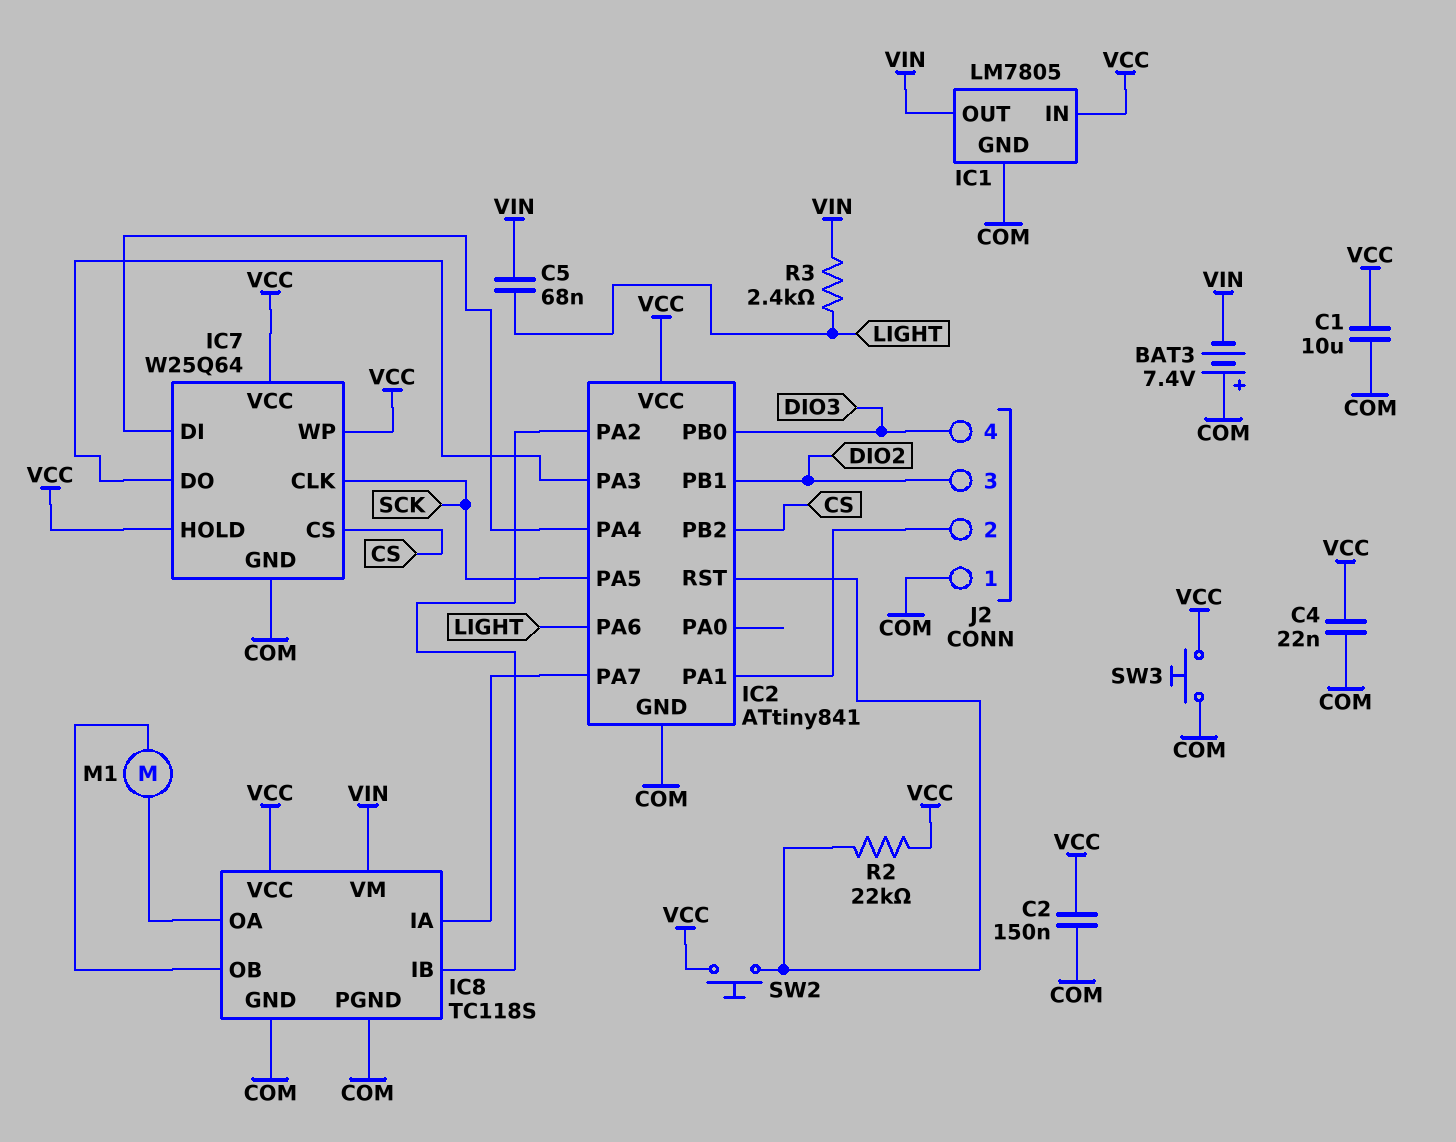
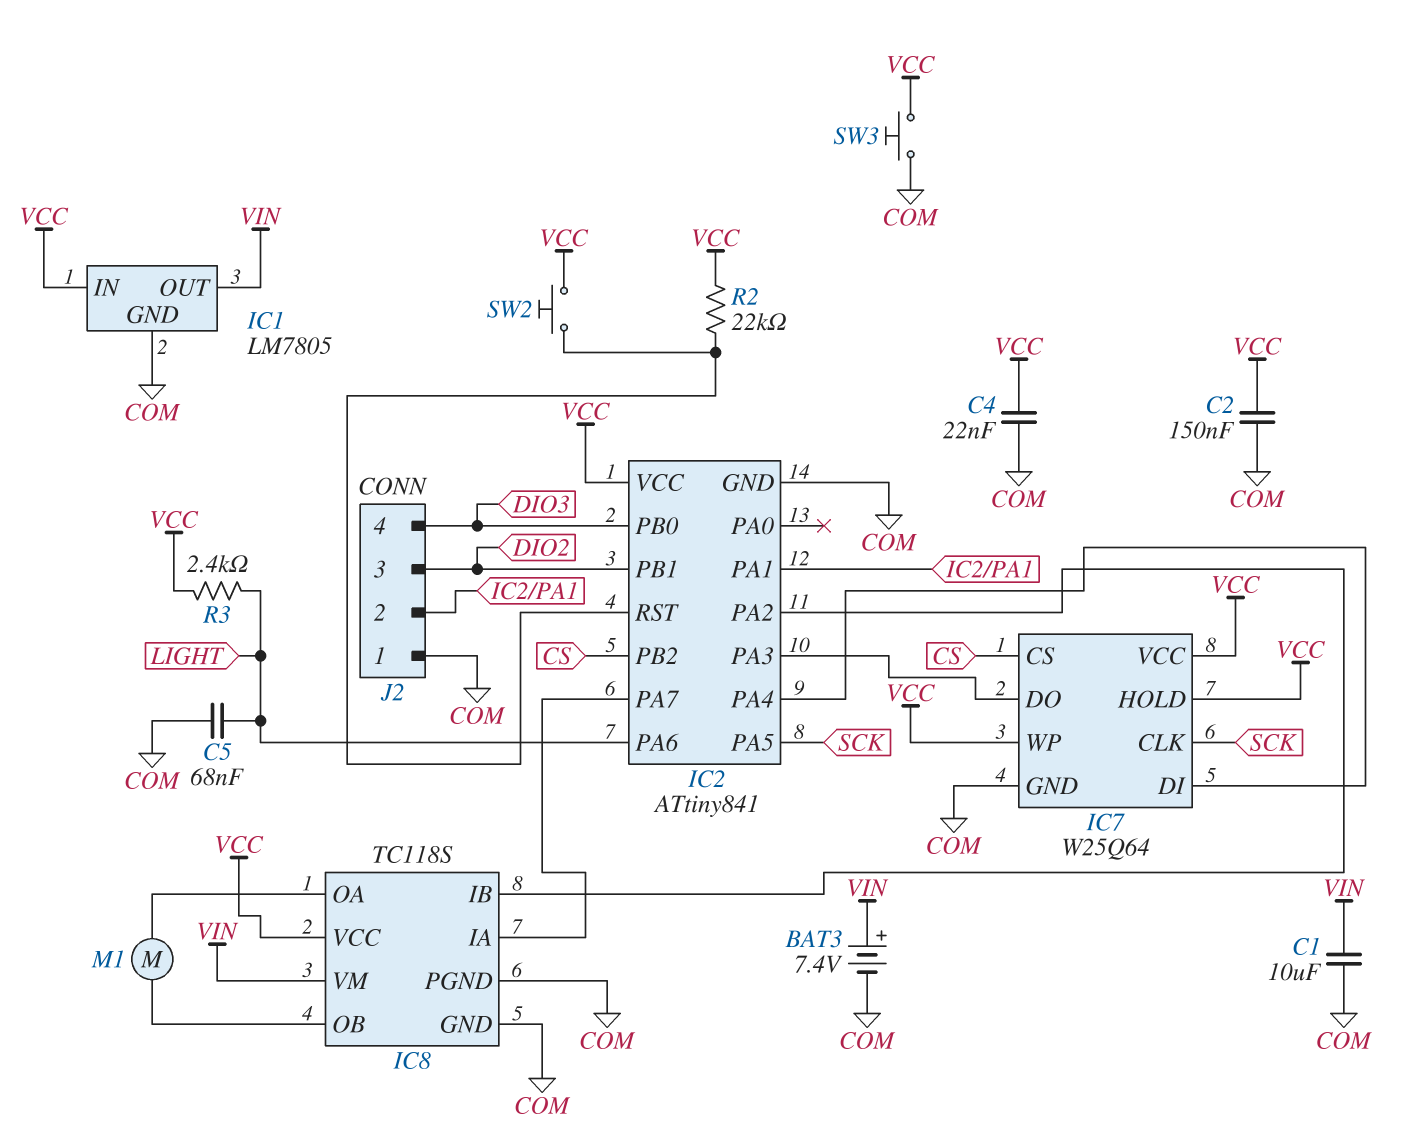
BAT3: 7.4V (plus COM, minus VIN) -> 7.4V (plus VIN, minus COM)
C1: 10uF (COM, VCC) -> 10uF (COM, VIN)
C5: 68nF (LIGHT, VIN) -> 68nF (COM, LIGHT)
R3: 2.4k (LIGHT, VIN) -> 2.4k (LIGHT, VCC)

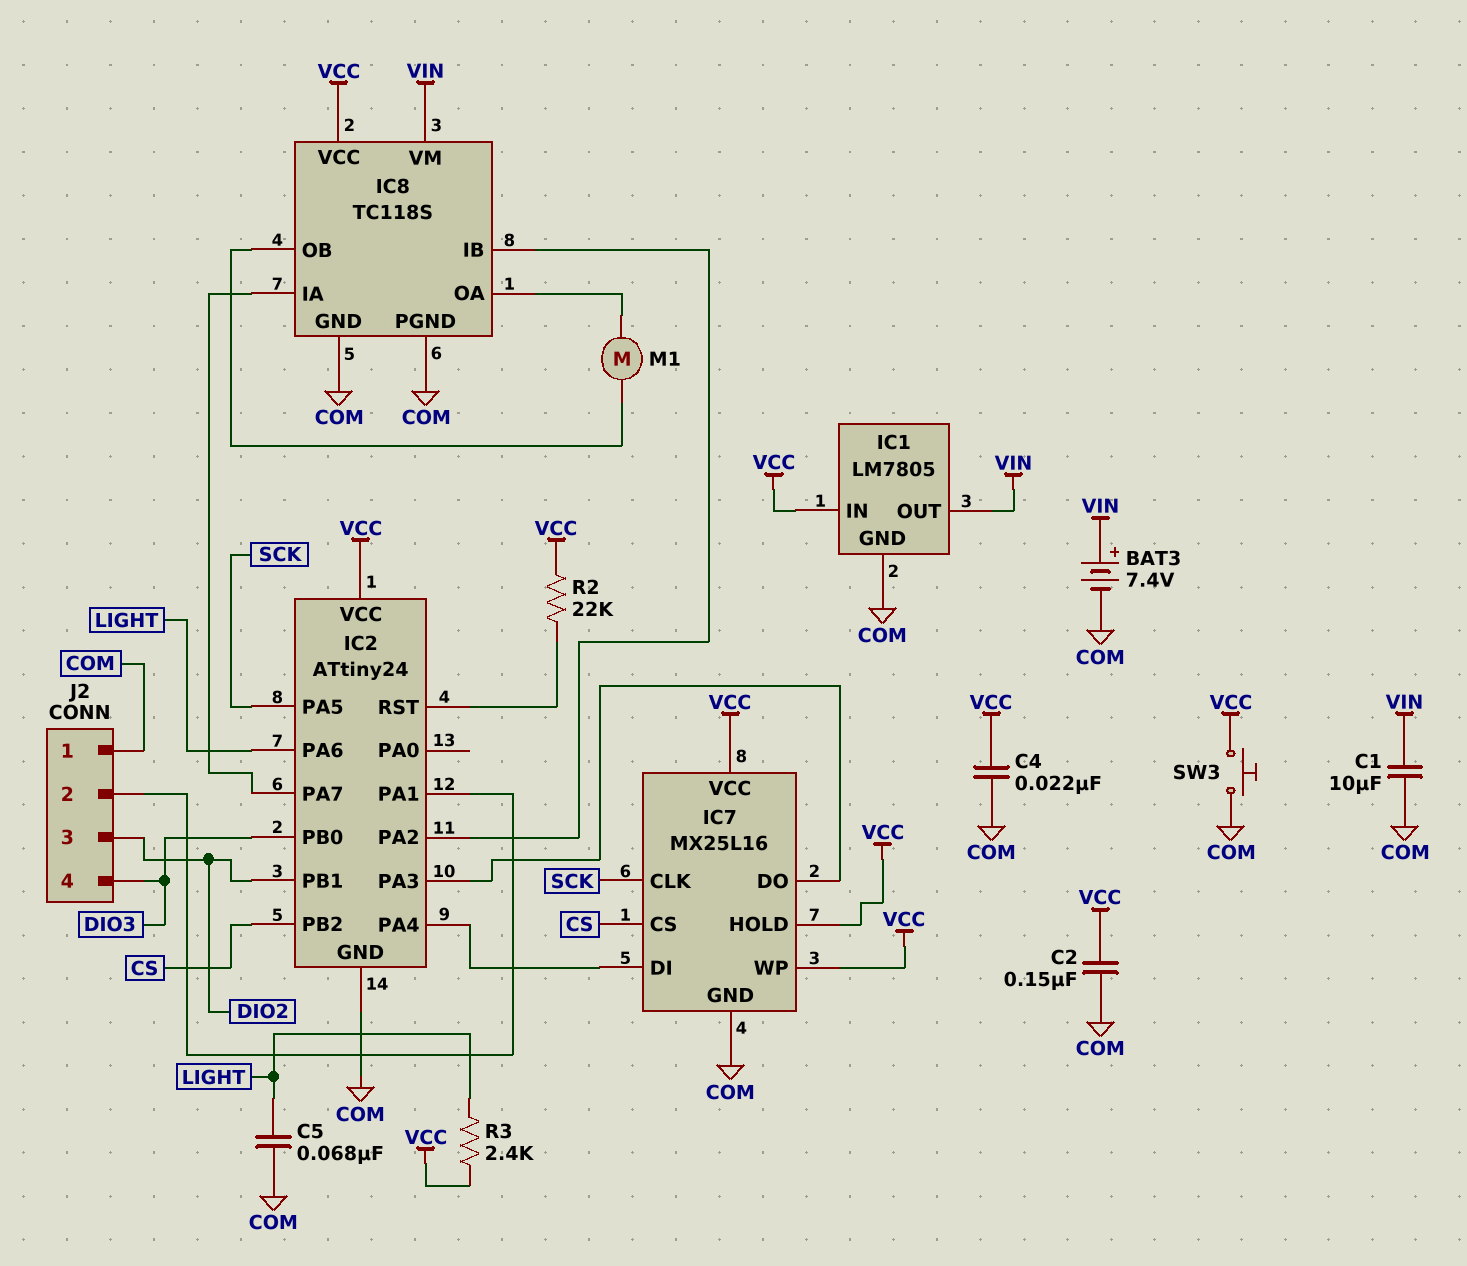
IC2: ATtiny841 -> ATtiny24
IC7: W25Q64 -> MX25L16
SW2: button (IC2/RST, VCC) -> none

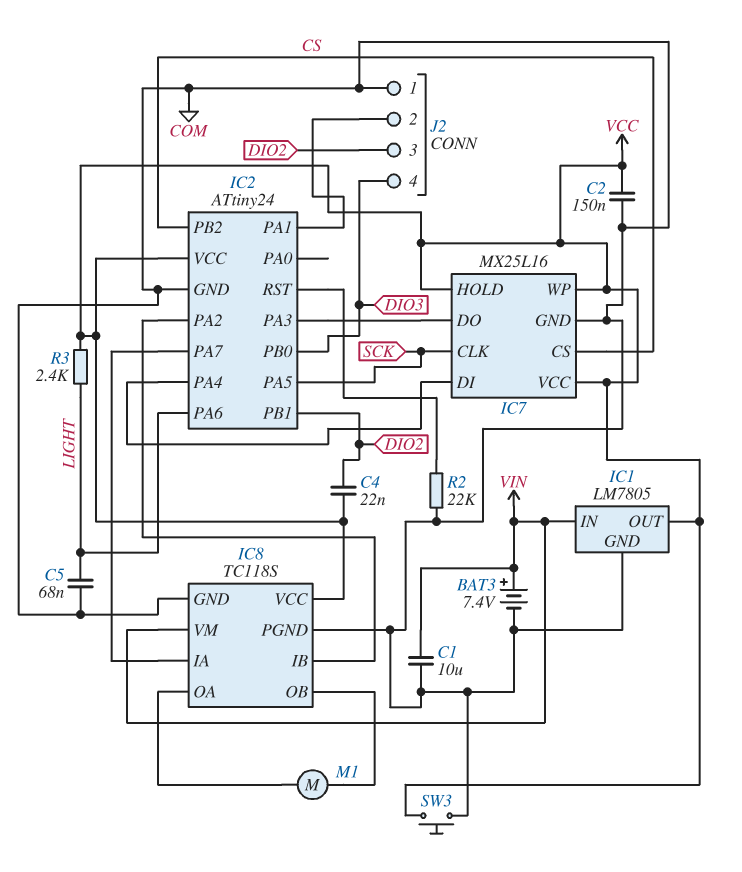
C4: 22nF (COM, VCC) -> 22nF (DIO2, VCC)
IC1 pin IN: VCC -> VIN
IC1 pin OUT: VIN -> VCC
R2: 22k (IC2/RST, VCC) -> 22k (COM, IC2/RST)

